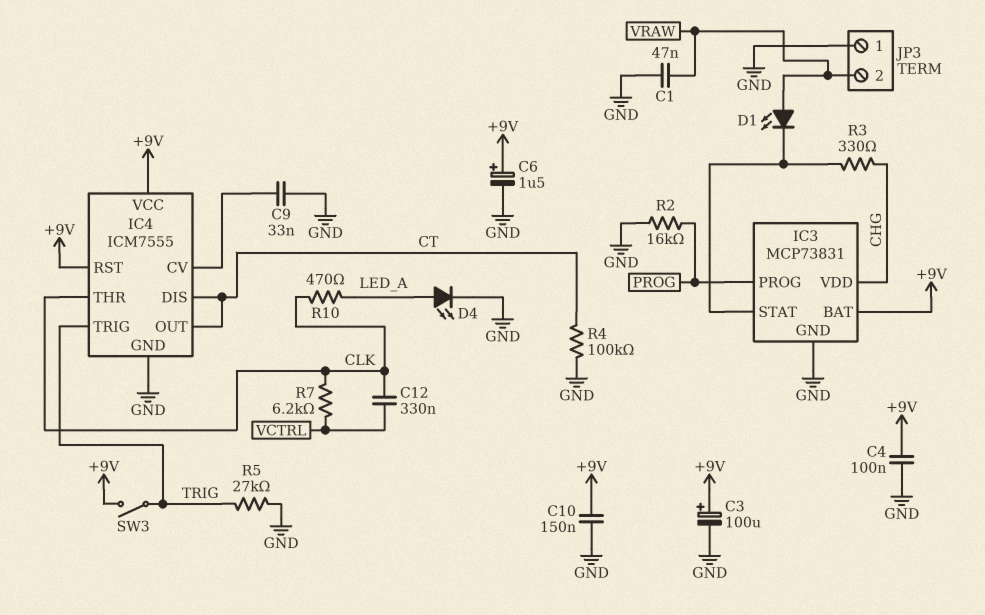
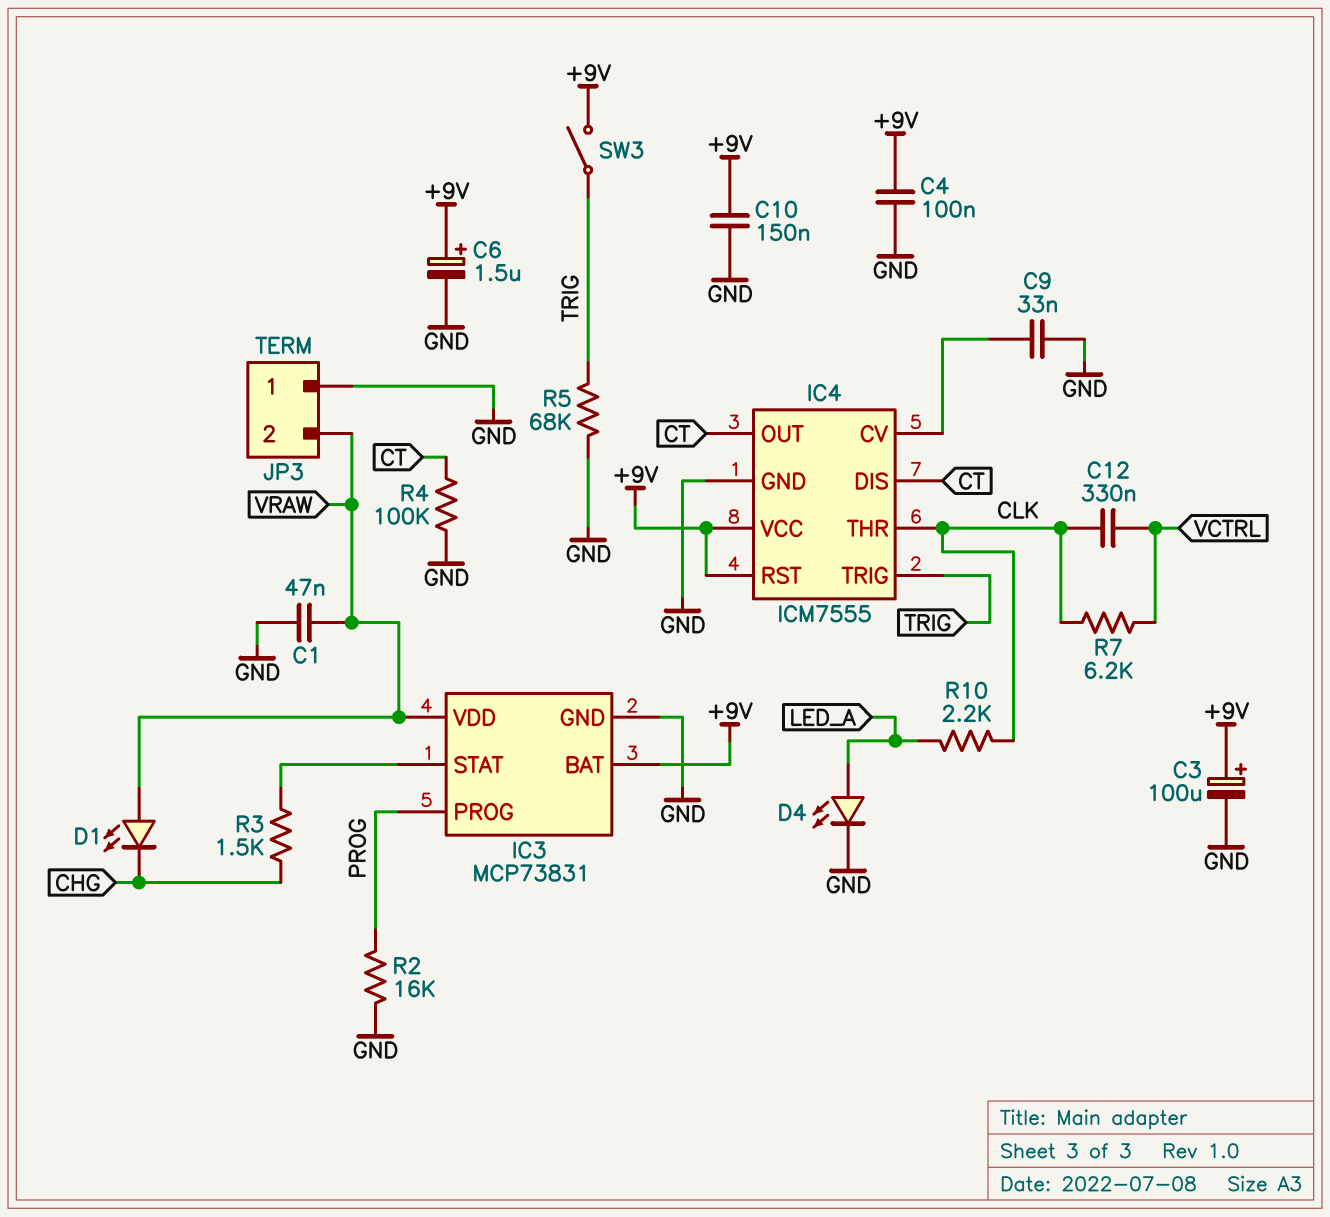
D1: LED (A VRAW, K IC3/STAT) -> LED (A VRAW, K CHG)
IC3 pin VDD: CHG -> VRAW
R3: 330 (CHG, IC3/STAT) -> 1.5k (CHG, IC3/STAT)
R5: 27k (GND, TRIG) -> 68k (GND, TRIG)
R10: 470 (CLK, LED_A) -> 2.2k (CLK, LED_A)

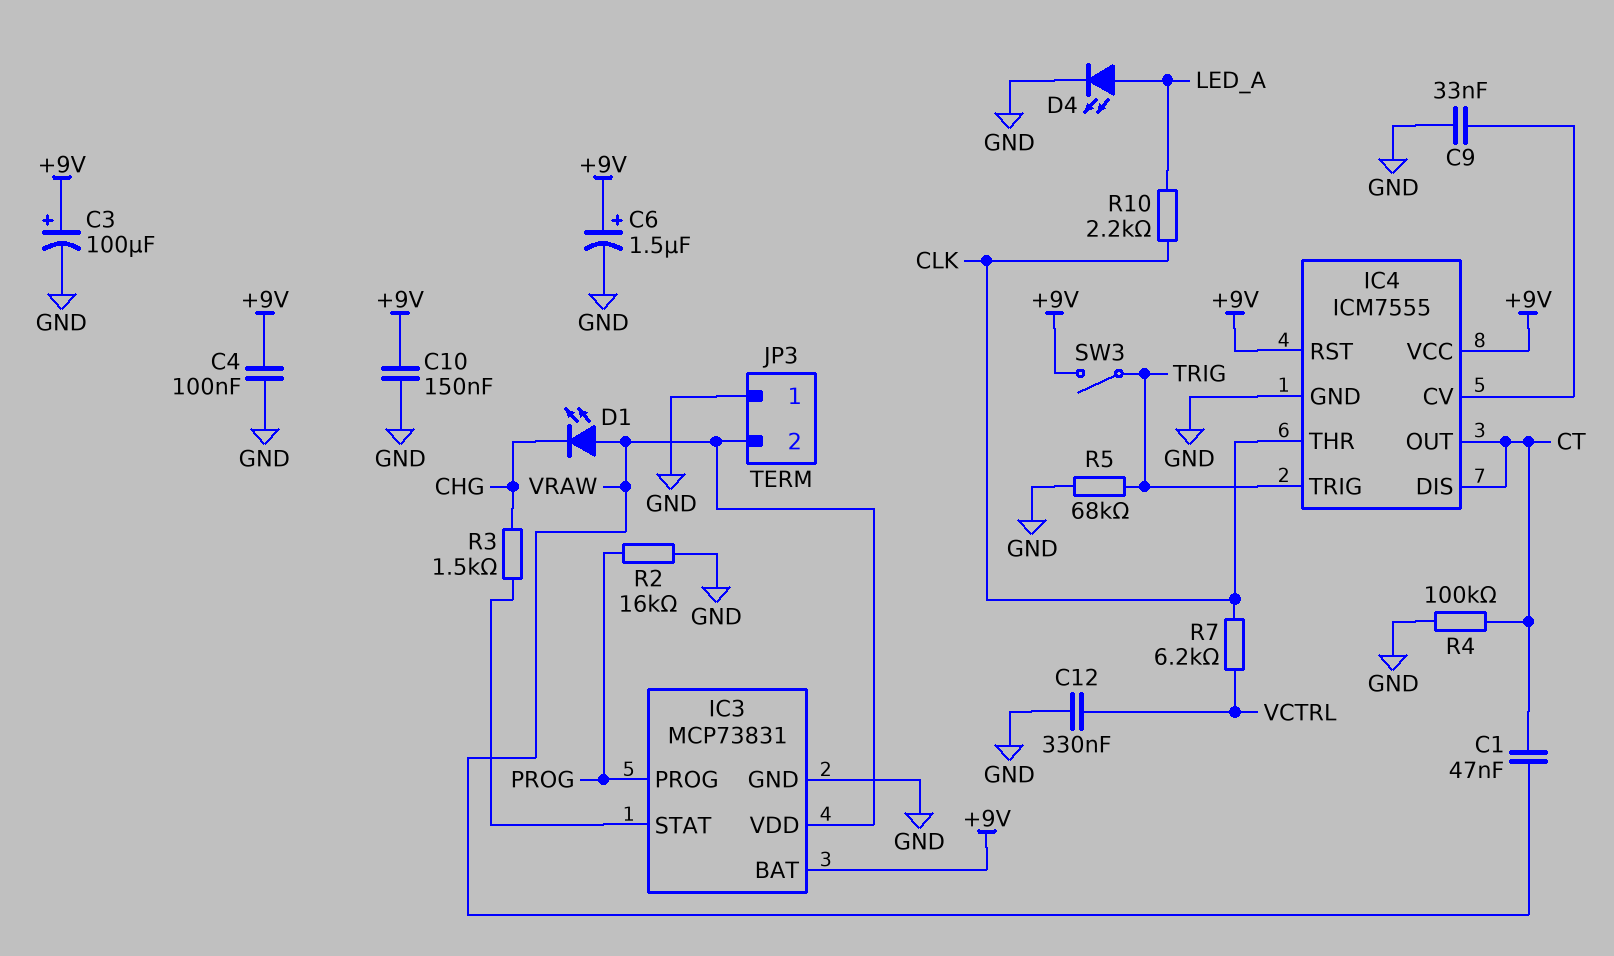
C1: 47nF (GND, VRAW) -> 47nF (CT, VRAW)
C12: 330nF (CLK, VCTRL) -> 330nF (GND, VCTRL)

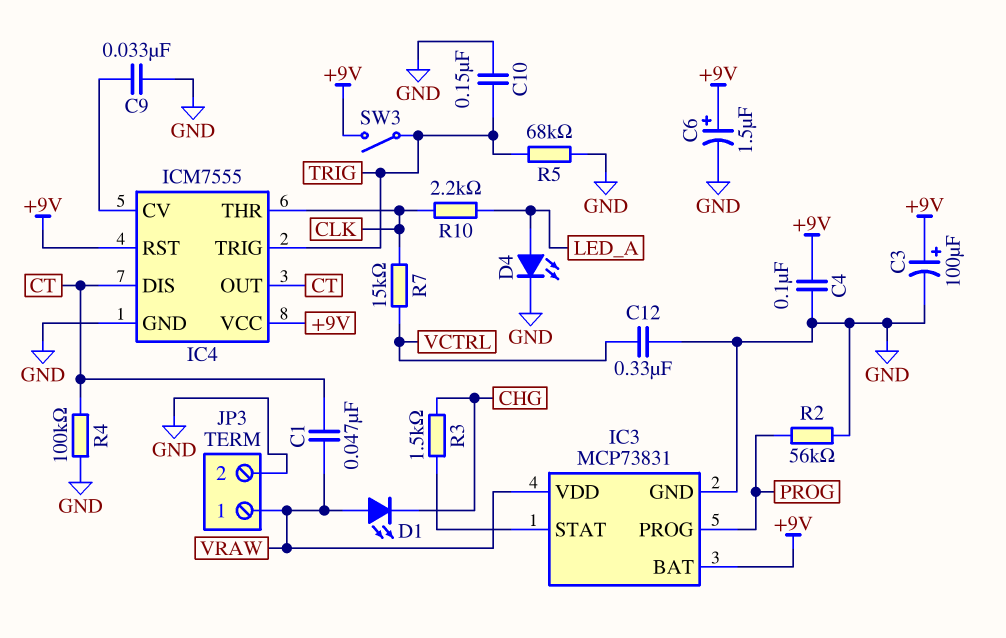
C10: 150nF (+9V, GND) -> 150nF (GND, TRIG)
JP3 pin 1: GND -> VRAW
JP3 pin 2: VRAW -> GND
R2: 16k (GND, PROG) -> 56k (GND, PROG)
R7: 6.2k (CLK, VCTRL) -> 15k (CLK, VCTRL)

